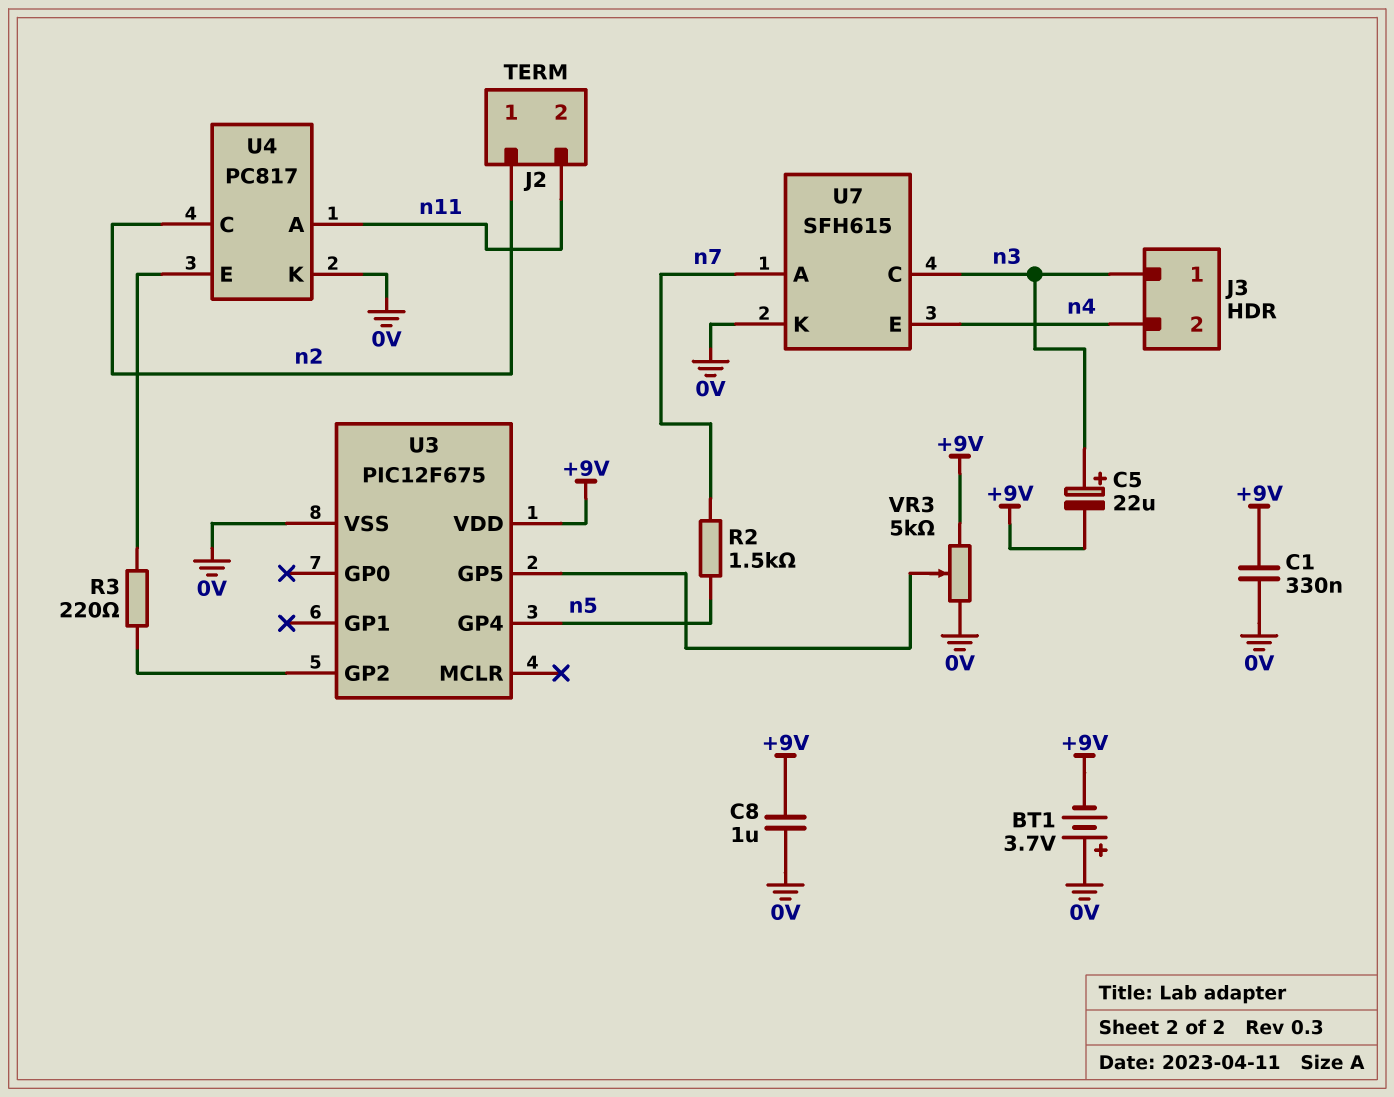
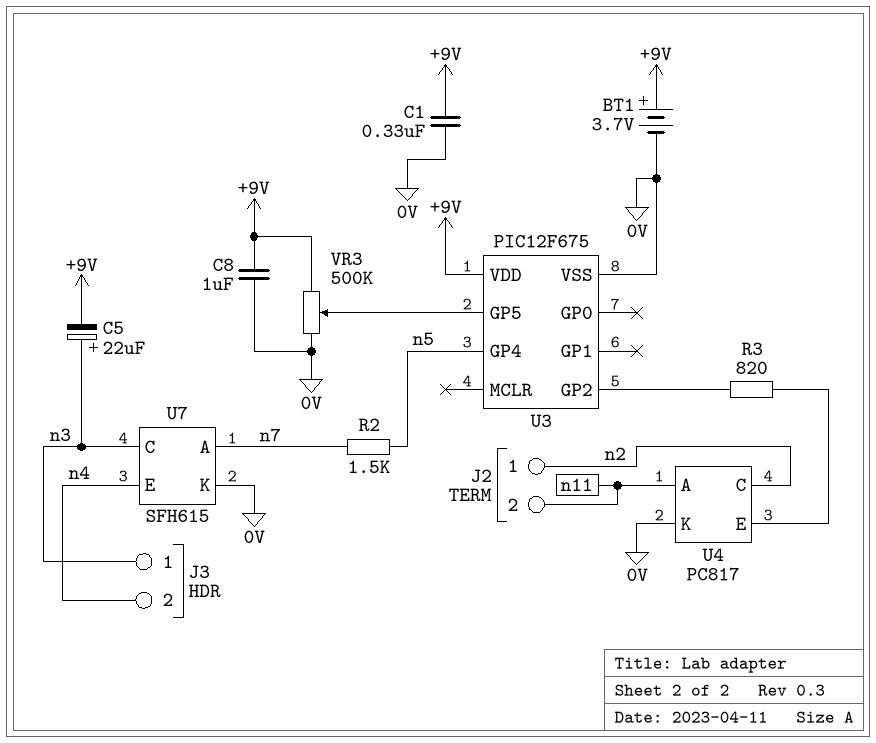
BT1: 3.7V (plus 0V, minus +9V) -> 3.7V (plus +9V, minus 0V)
R3: 220 (U3/GP2, U4/E) -> 820 (U3/GP2, U4/E)
VR3: 5k (+9V, 0V, wiper U3/GP5) -> 500k (+9V, 0V, wiper U3/GP5)

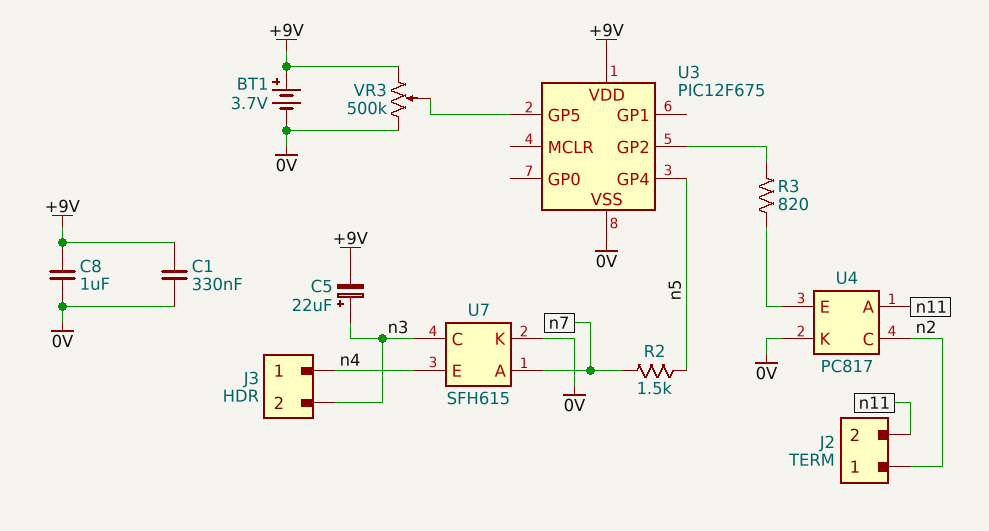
J3 pin 1: n3 -> n4
J3 pin 2: n4 -> n3

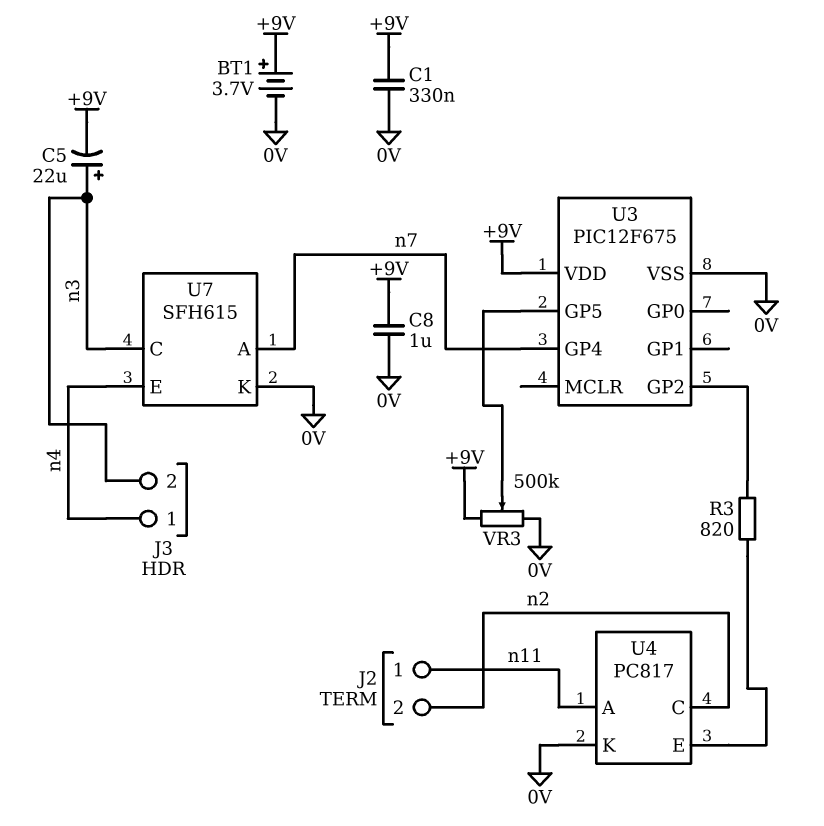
J2 pin 1: n2 -> n11
J2 pin 2: n11 -> n2
R2: 1.5k (n5, n7) -> none
U3 pin GP4: n5 -> n7

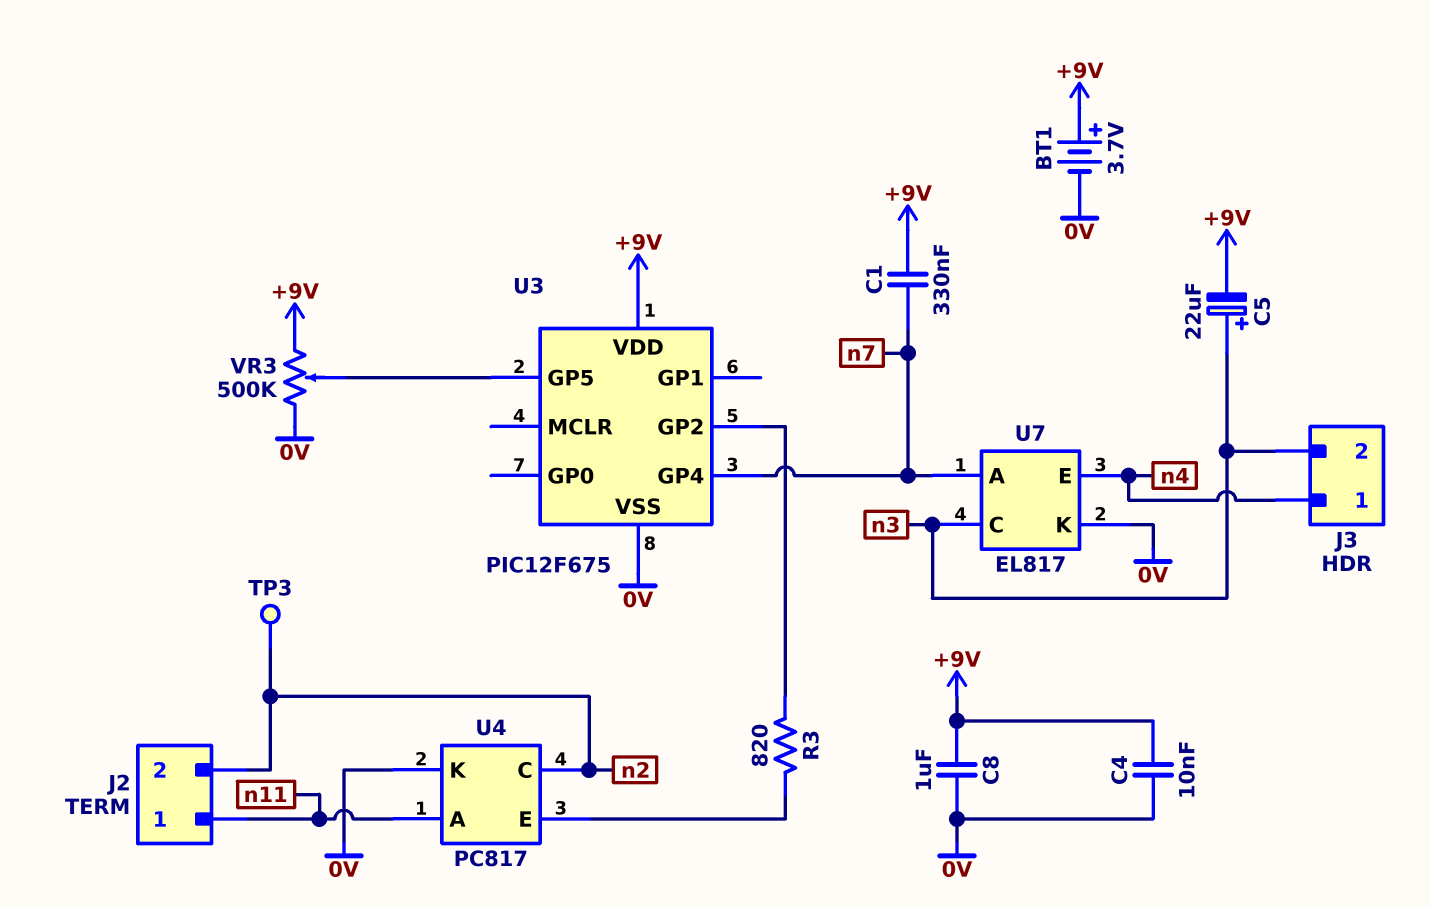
C1: 330nF (+9V, 0V) -> 330nF (+9V, n7)
C4: none -> 10nF (+9V, 0V)
TP3: none -> test point (n2)
U7: SFH615 -> EL817

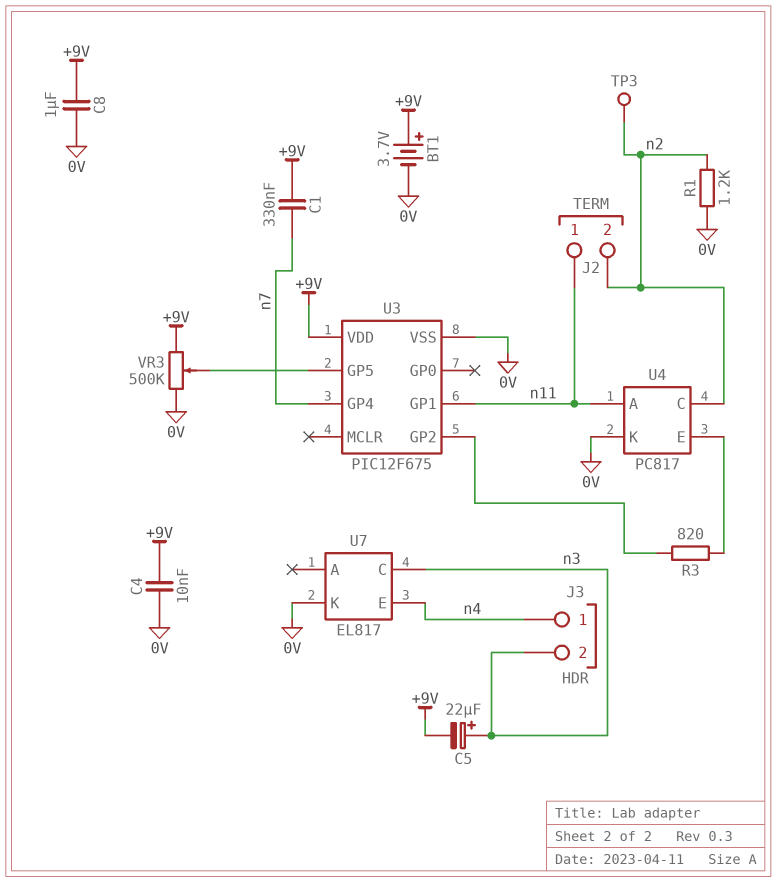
R1: none -> 1.2k (0V, n2)
U3 pin GP1: none -> n11
U7 pin A: n7 -> none

